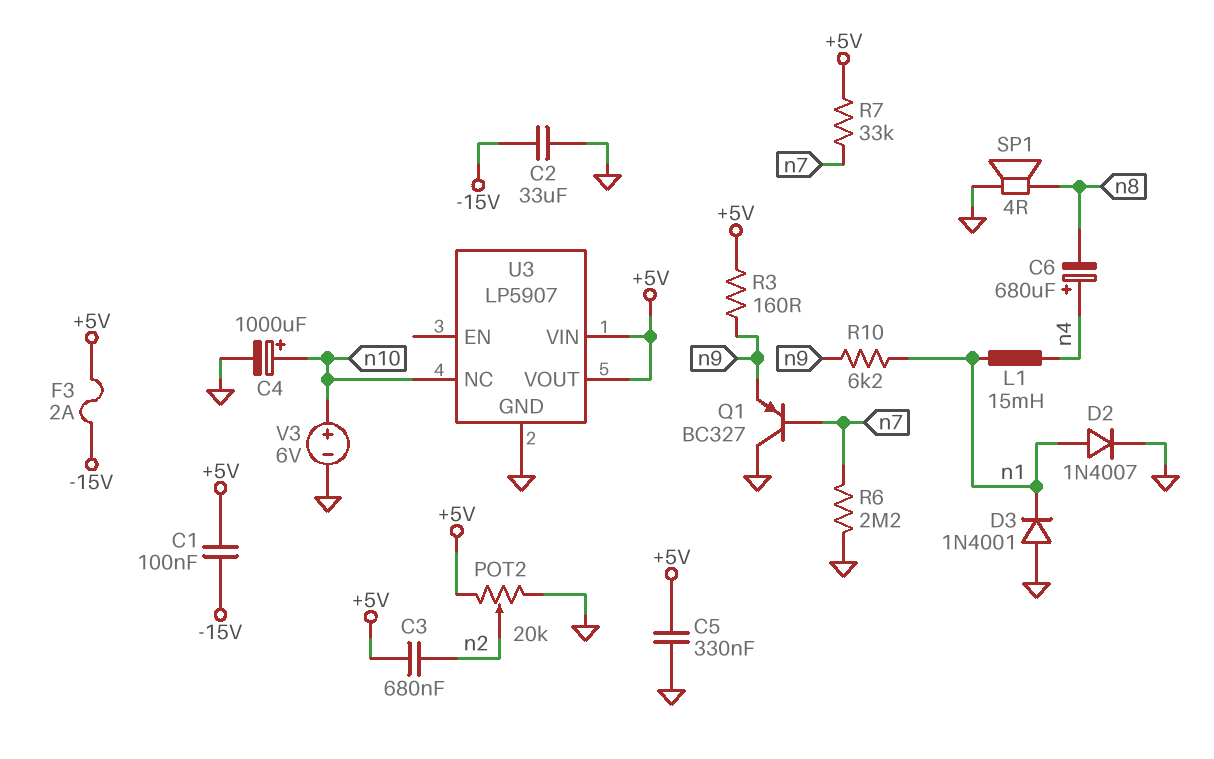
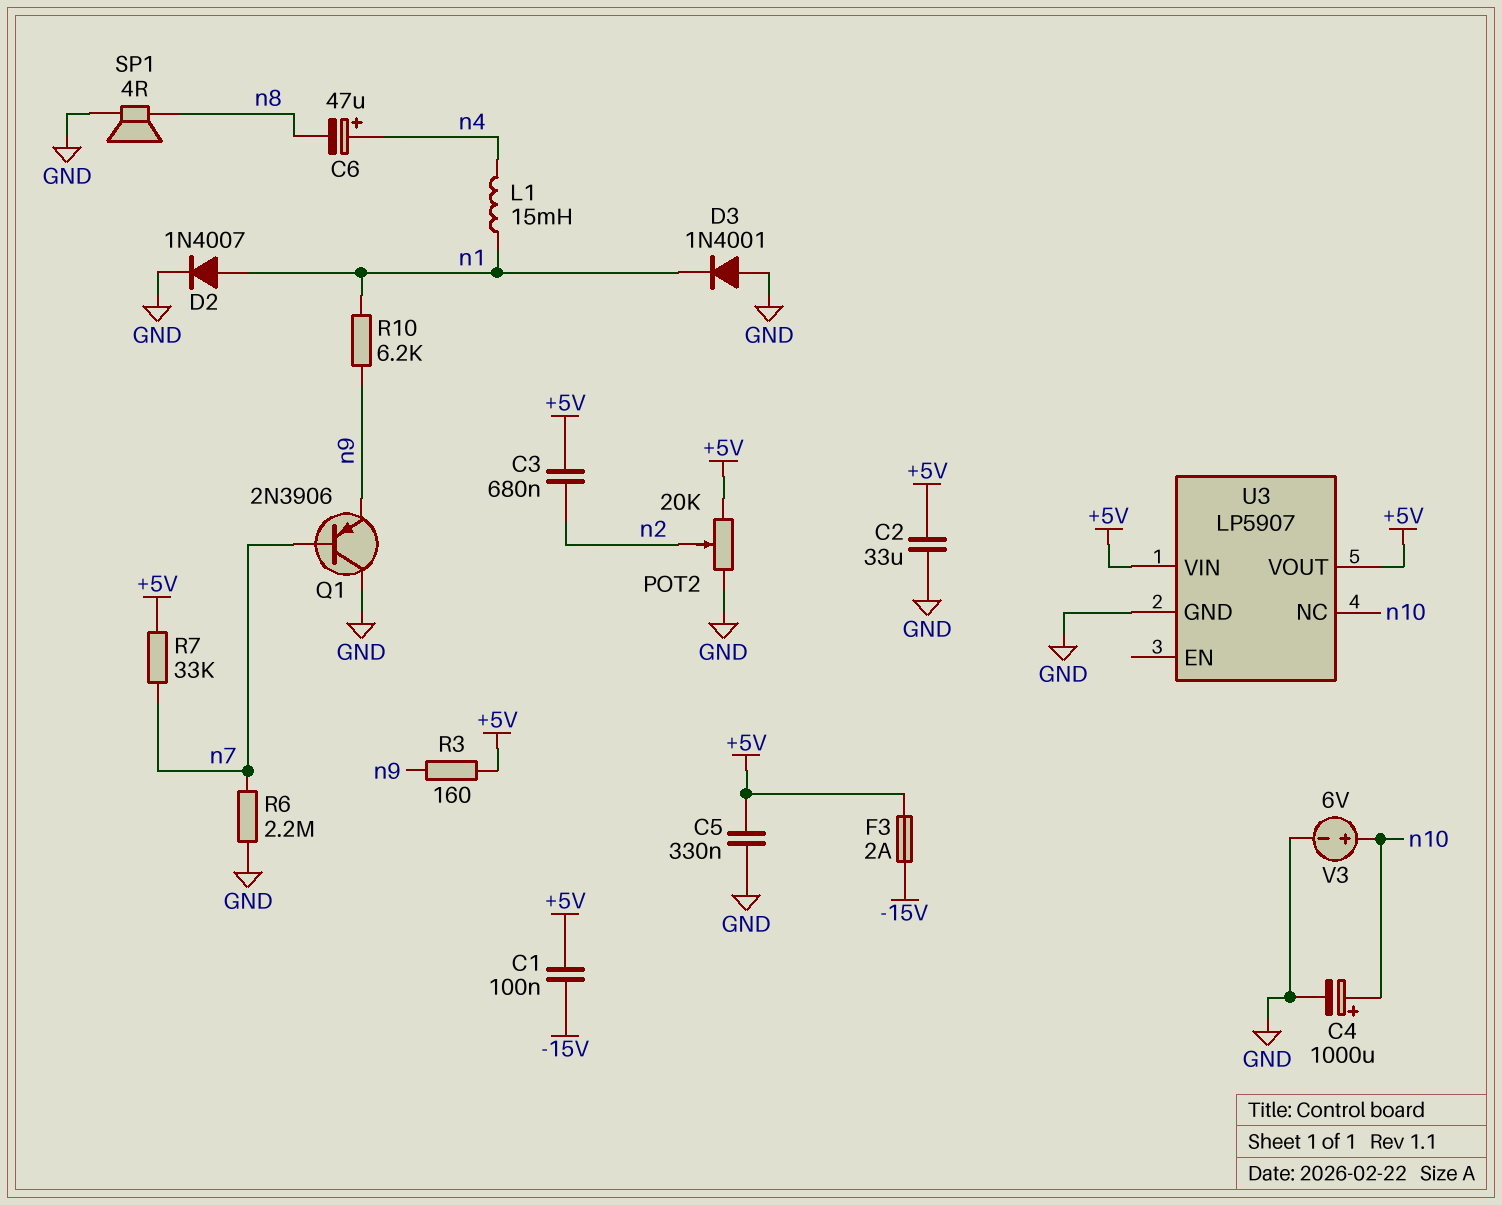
C2: 33uF (-15V, GND) -> 33uF (+5V, GND)
C6: 680uF (plus n4, minus n8) -> 47uF (plus n4, minus n8)
Q1: PNP BC327 (B n7, C GND, E n9) -> PNP 2N3906 (B n7, C GND, E n9)

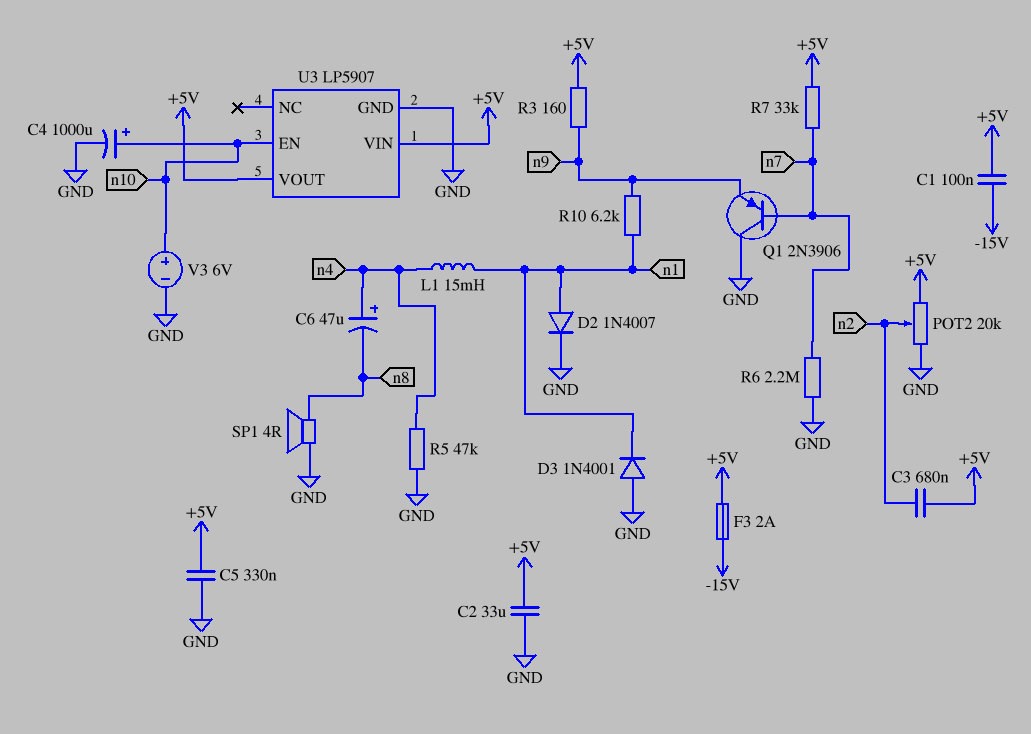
R5: none -> 47k (GND, n4)
U3 pin EN: none -> n10
U3 pin NC: n10 -> none

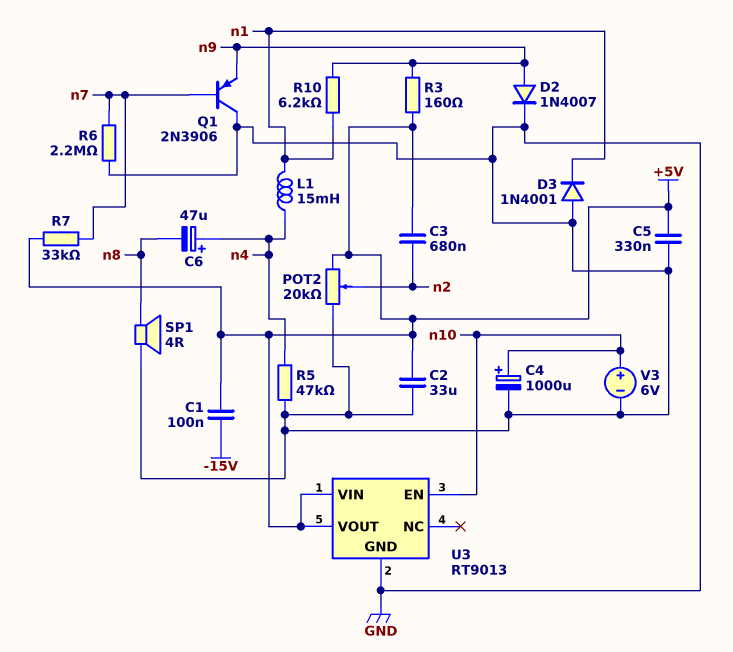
D2: diode 1N4007 (A n1, K GND) -> diode 1N4007 (A n9, K GND)
F3: 2A (+5V, -15V) -> none
U3: LP5907 -> RT9013

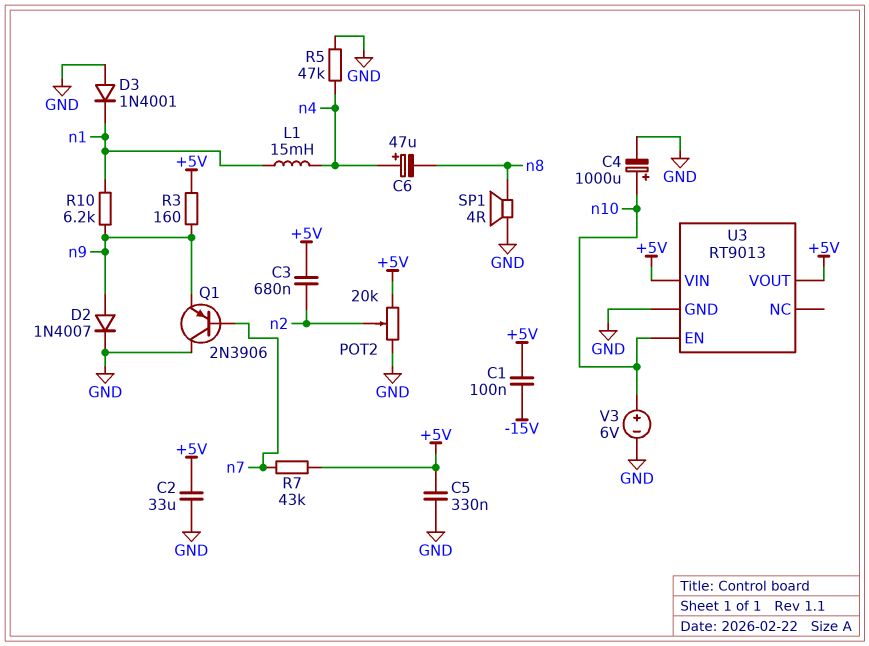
R6: 2.2M (GND, n7) -> none
R7: 33k (+5V, n7) -> 43k (+5V, n7)

